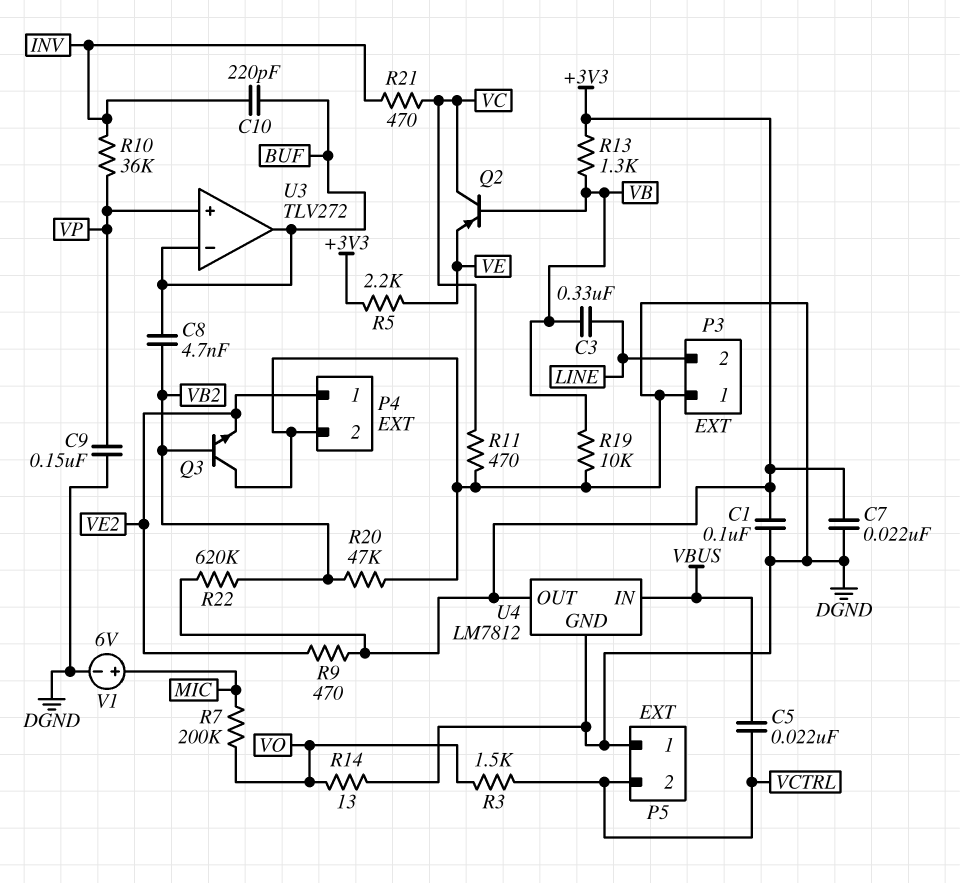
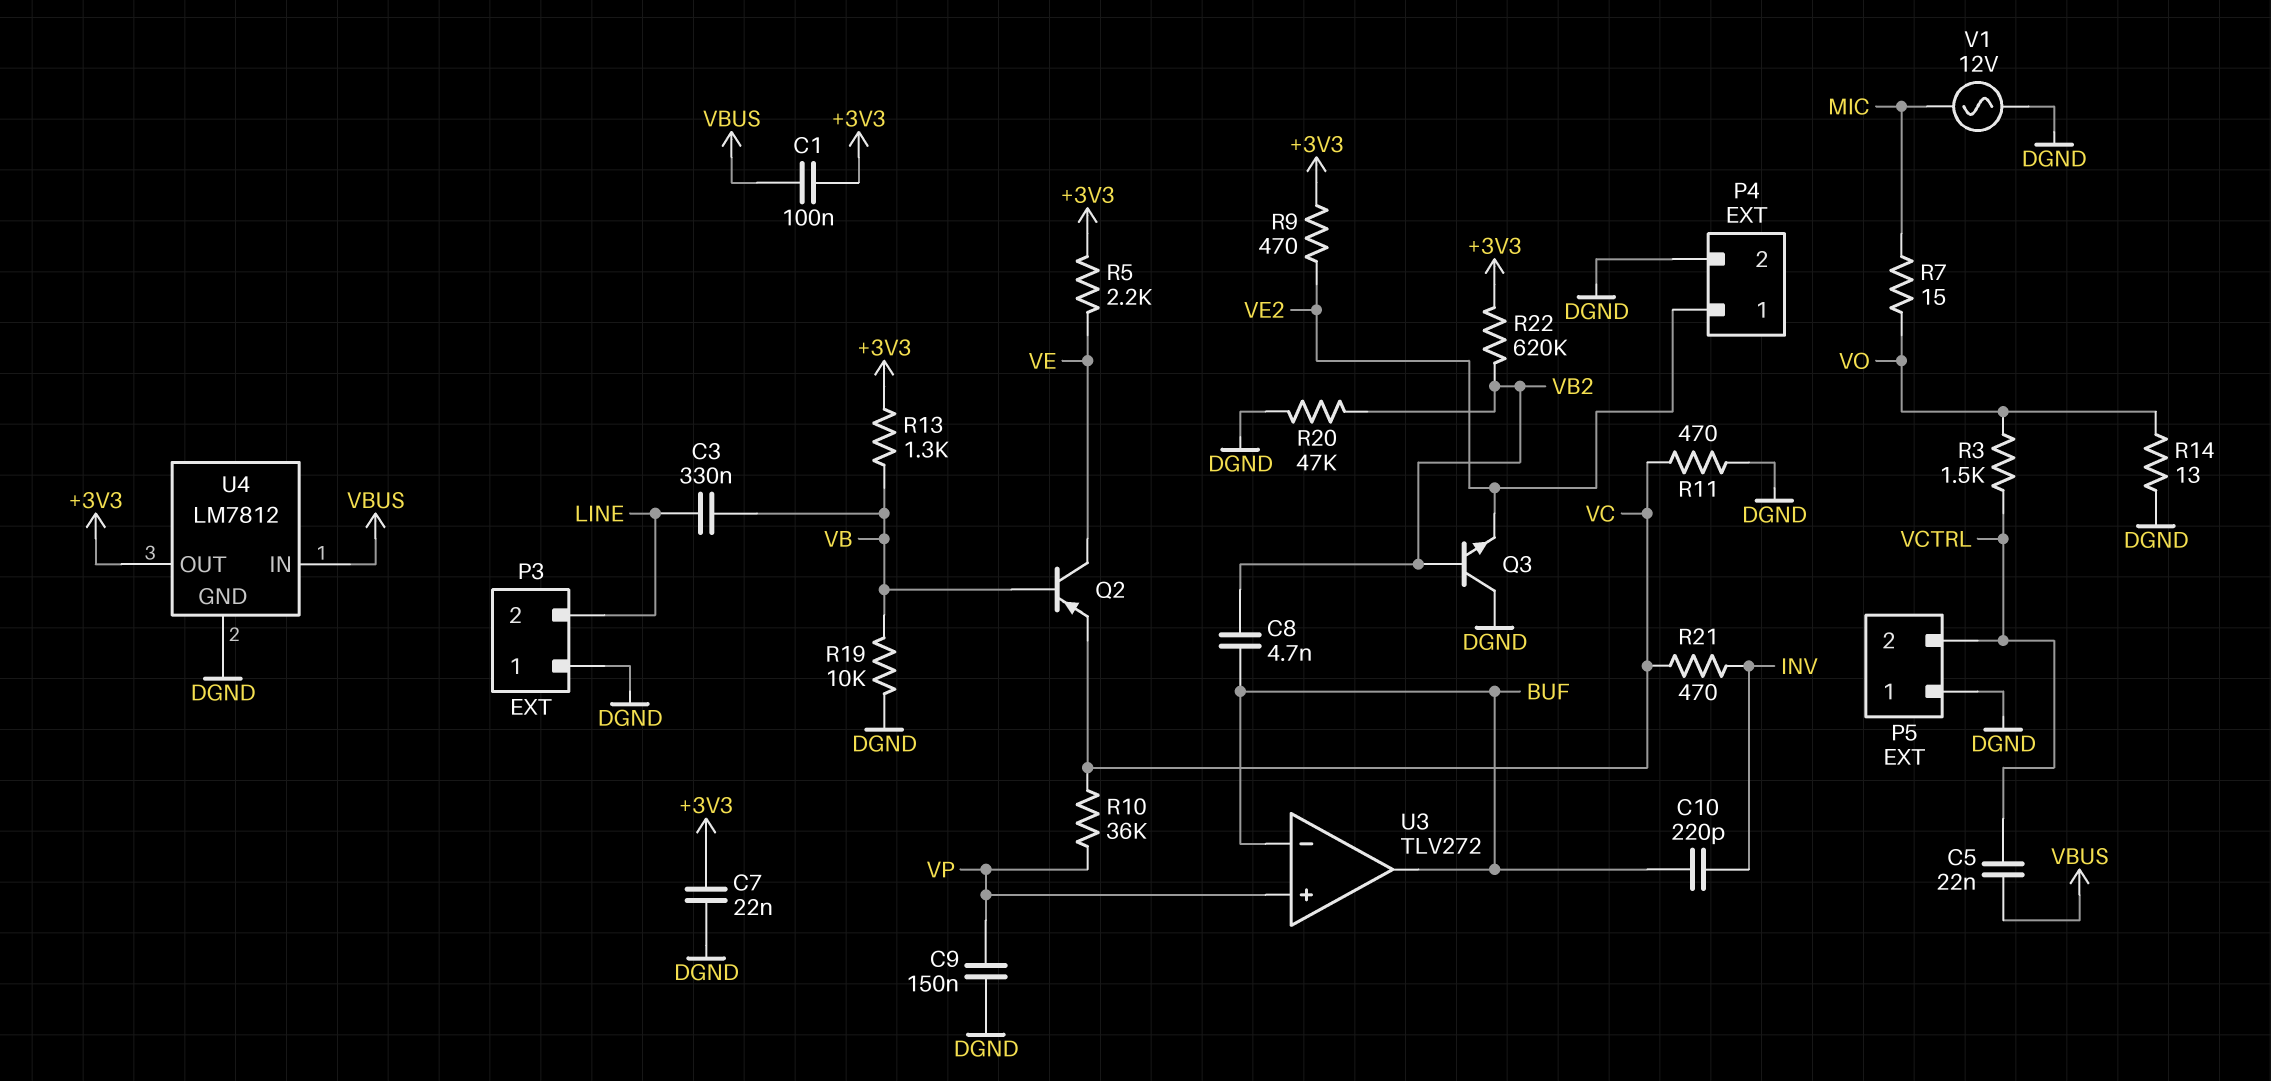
C1: 100nF (+3V3, DGND) -> 100nF (+3V3, VBUS)
Q2: PNP (B VB, C VC, E VE) -> PNP (B VB, C VE, E VC)
R7: 200k (MIC, VO) -> 15 (MIC, VO)
R10: 36k (INV, VP) -> 36k (VC, VP)
V1: 6V (plus MIC, minus DGND) -> AC 12V (DGND, MIC)

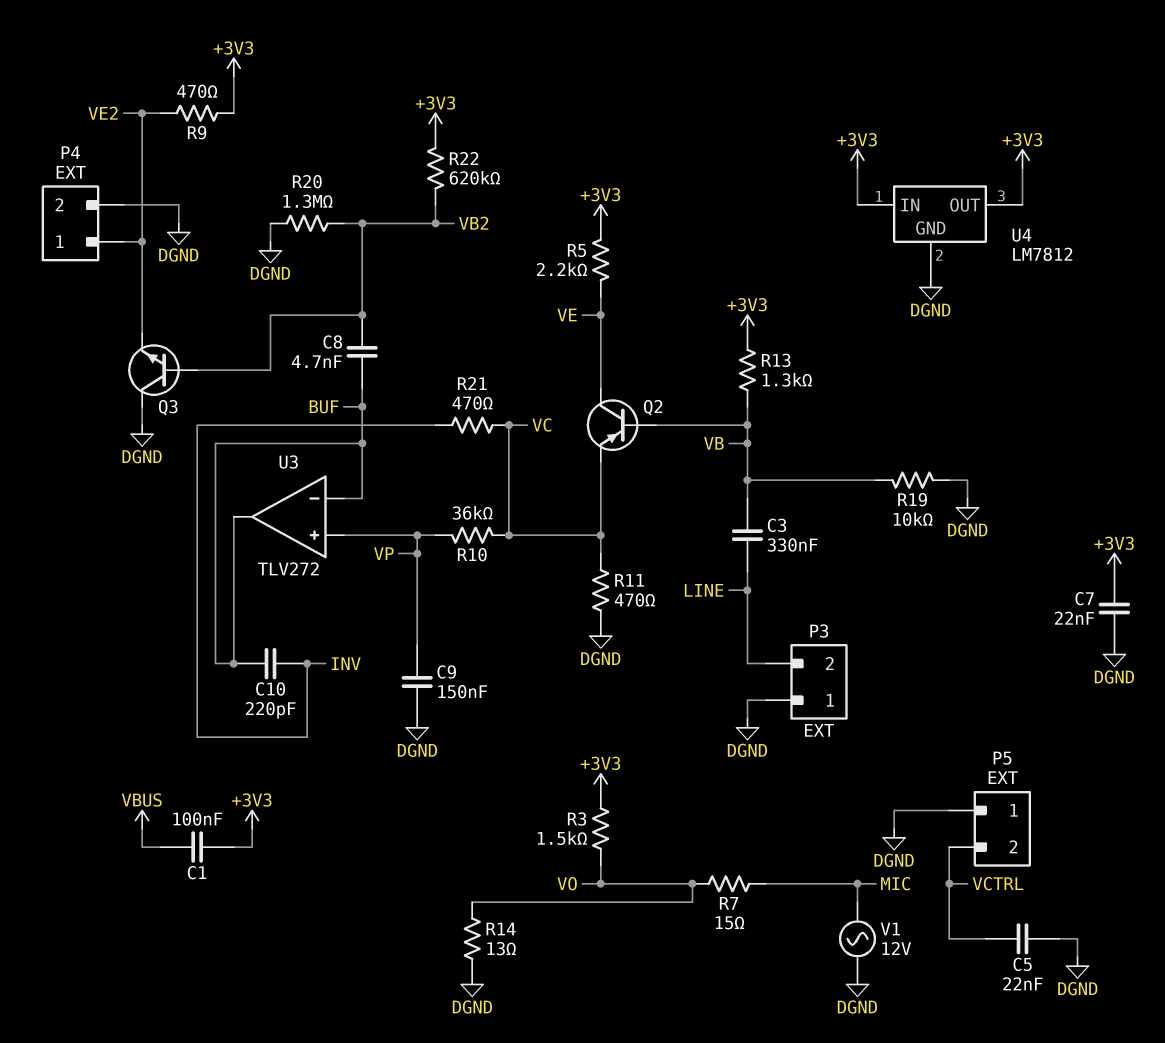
C5: 22nF (VBUS, VCTRL) -> 22nF (DGND, VCTRL)
R3: 1.5k (VCTRL, VO) -> 1.5k (+3V3, VO)
R20: 47k (DGND, VB2) -> 1.3M (DGND, VB2)
U4 pin IN: VBUS -> +3V3

